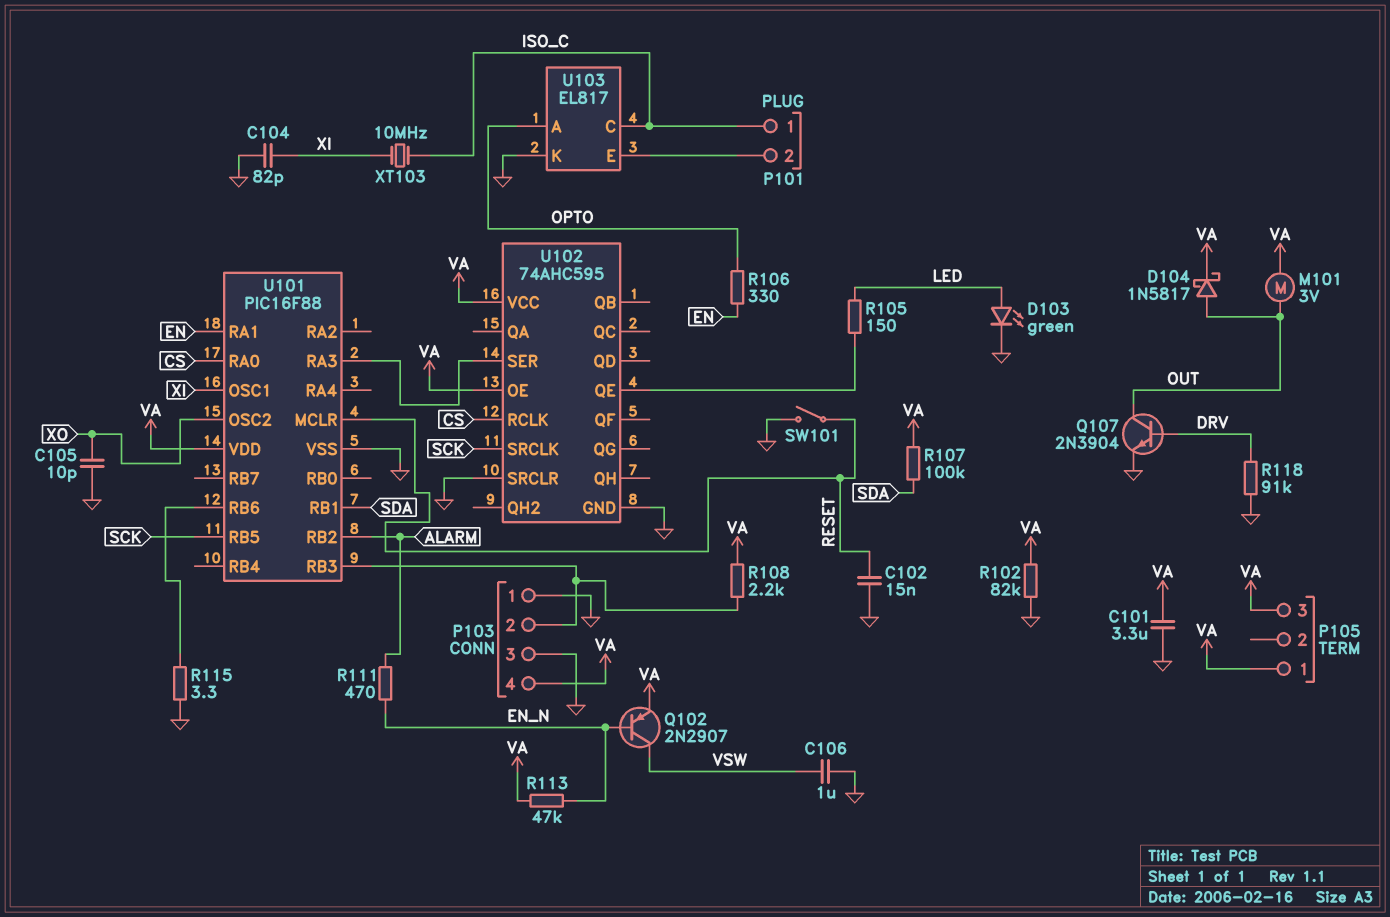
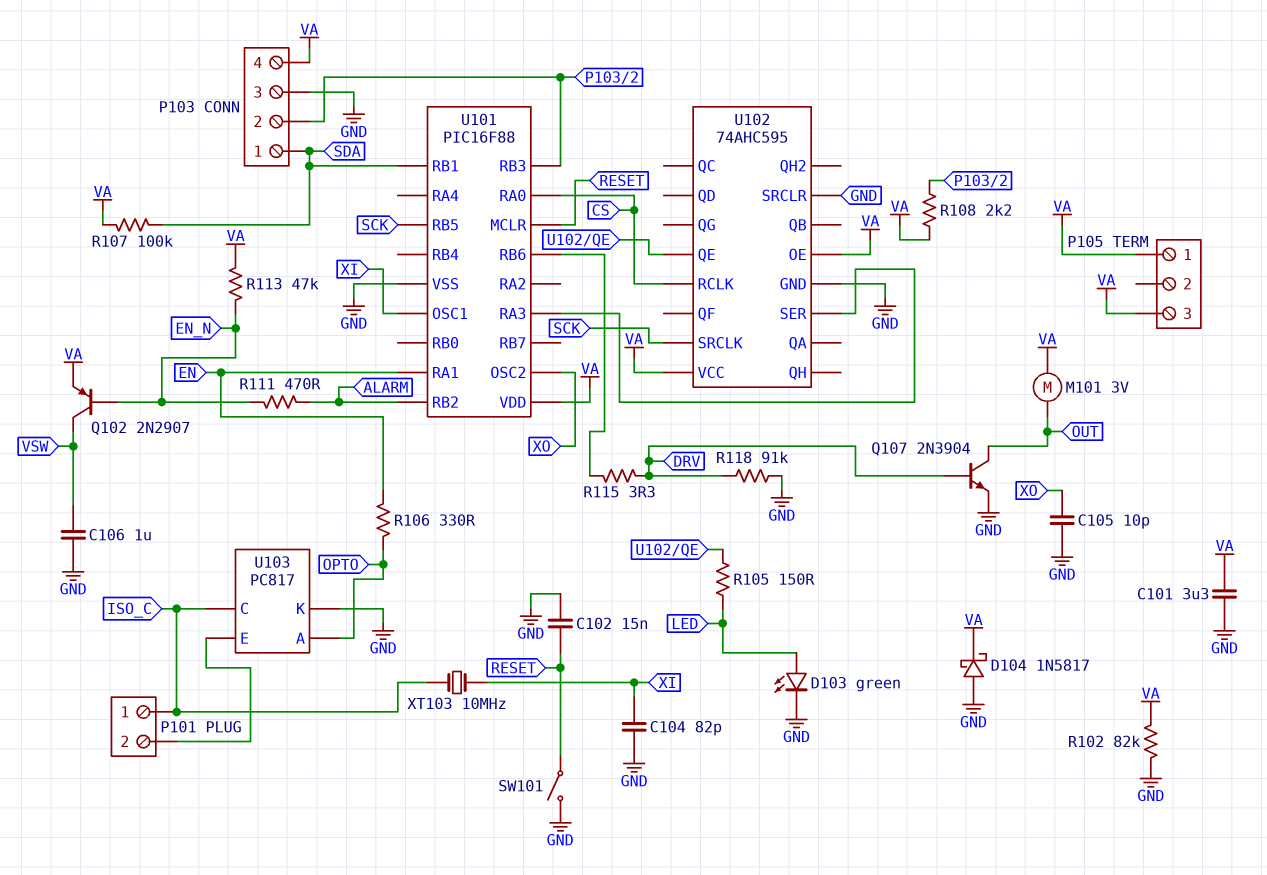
D104: schottky 1N5817 (A OUT, K VA) -> schottky 1N5817 (A GND, K VA)
P103 pin 1: GND -> SDA
R115: 3.3 (GND, U101/RB6) -> 3.3 (DRV, U101/RB6)
U103: EL817 -> PC817

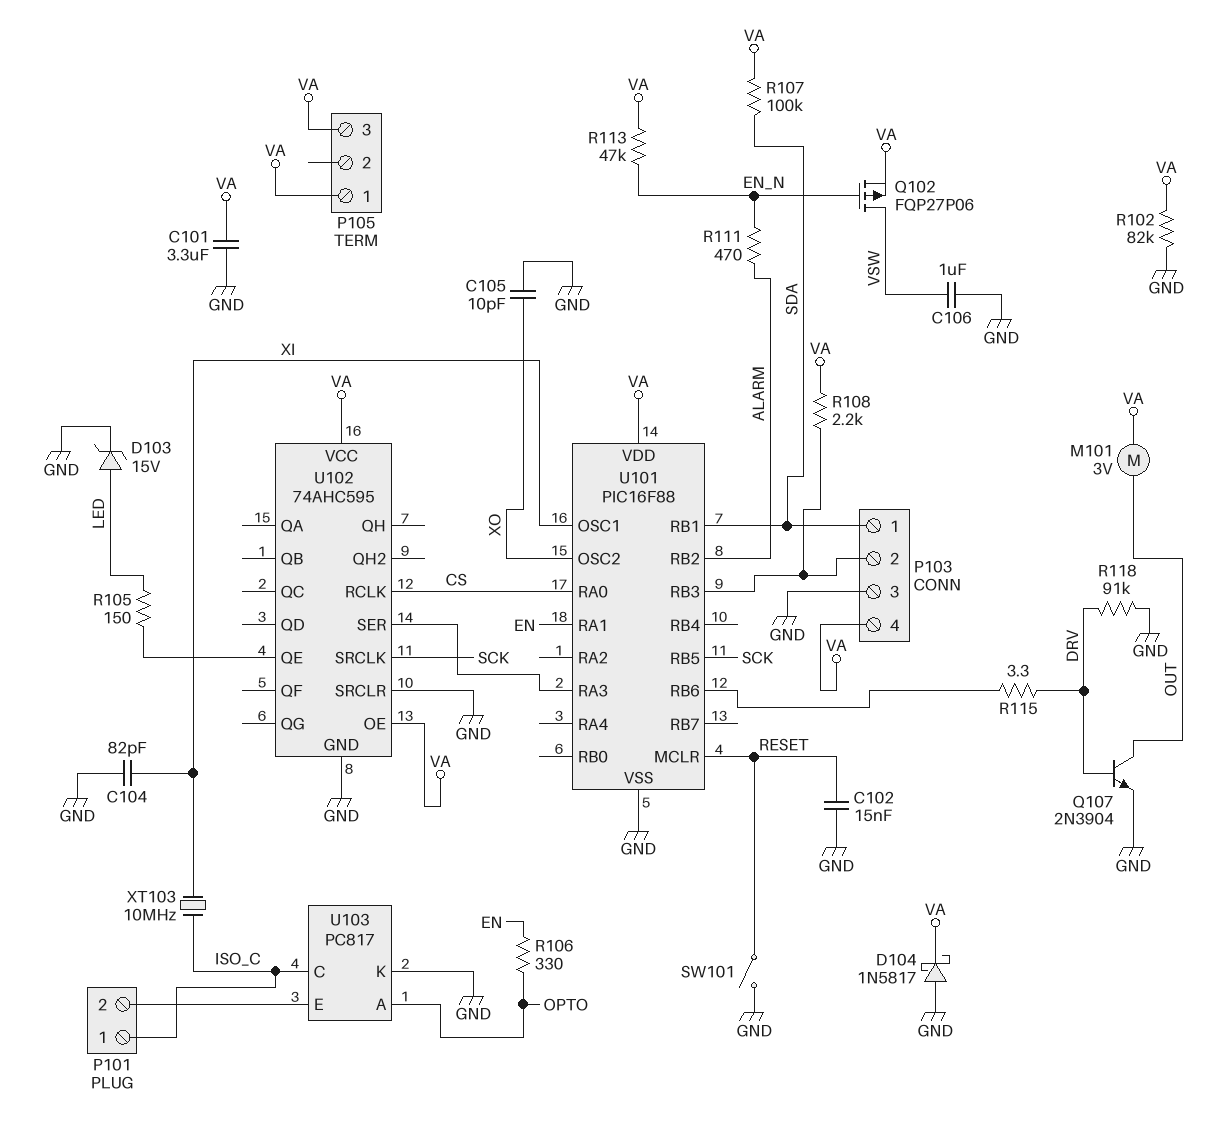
D103: LED green (A LED, K GND) -> zener 15V (A LED, K GND)
Q102: PNP 2N2907 (B EN_N, C VSW, E VA) -> PMOS FQP27P06 (G EN_N, D VSW, S VA)

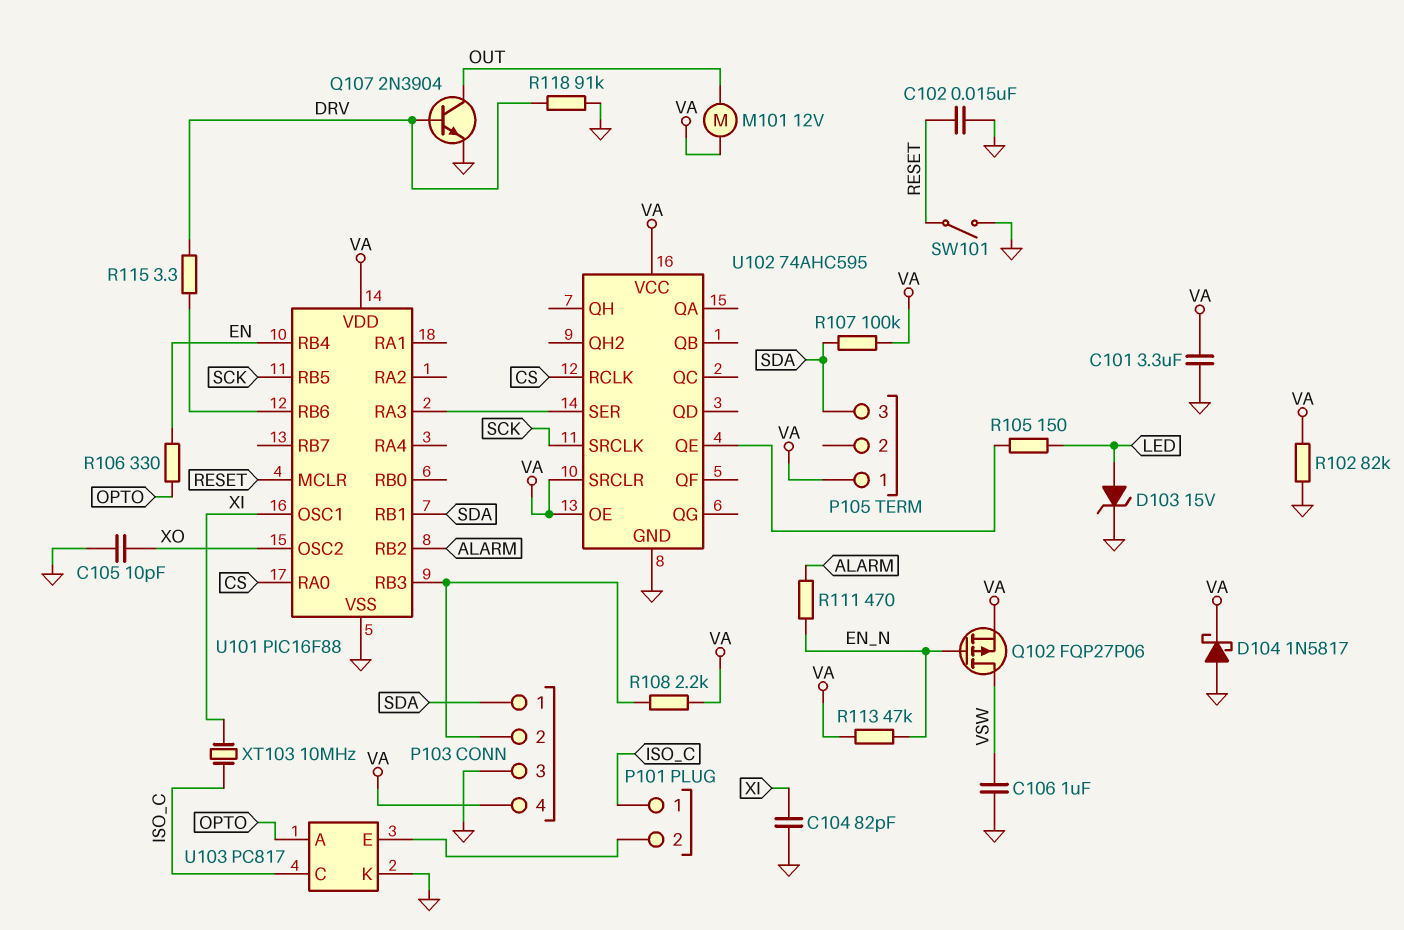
M101: motor 3V (OUT, VA) -> motor 12V (OUT, VA)
P105 pin 3: VA -> SDA
U101 pin RA1: EN -> none
U101 pin RB4: none -> EN
U102 pin SRCLR: GND -> VA

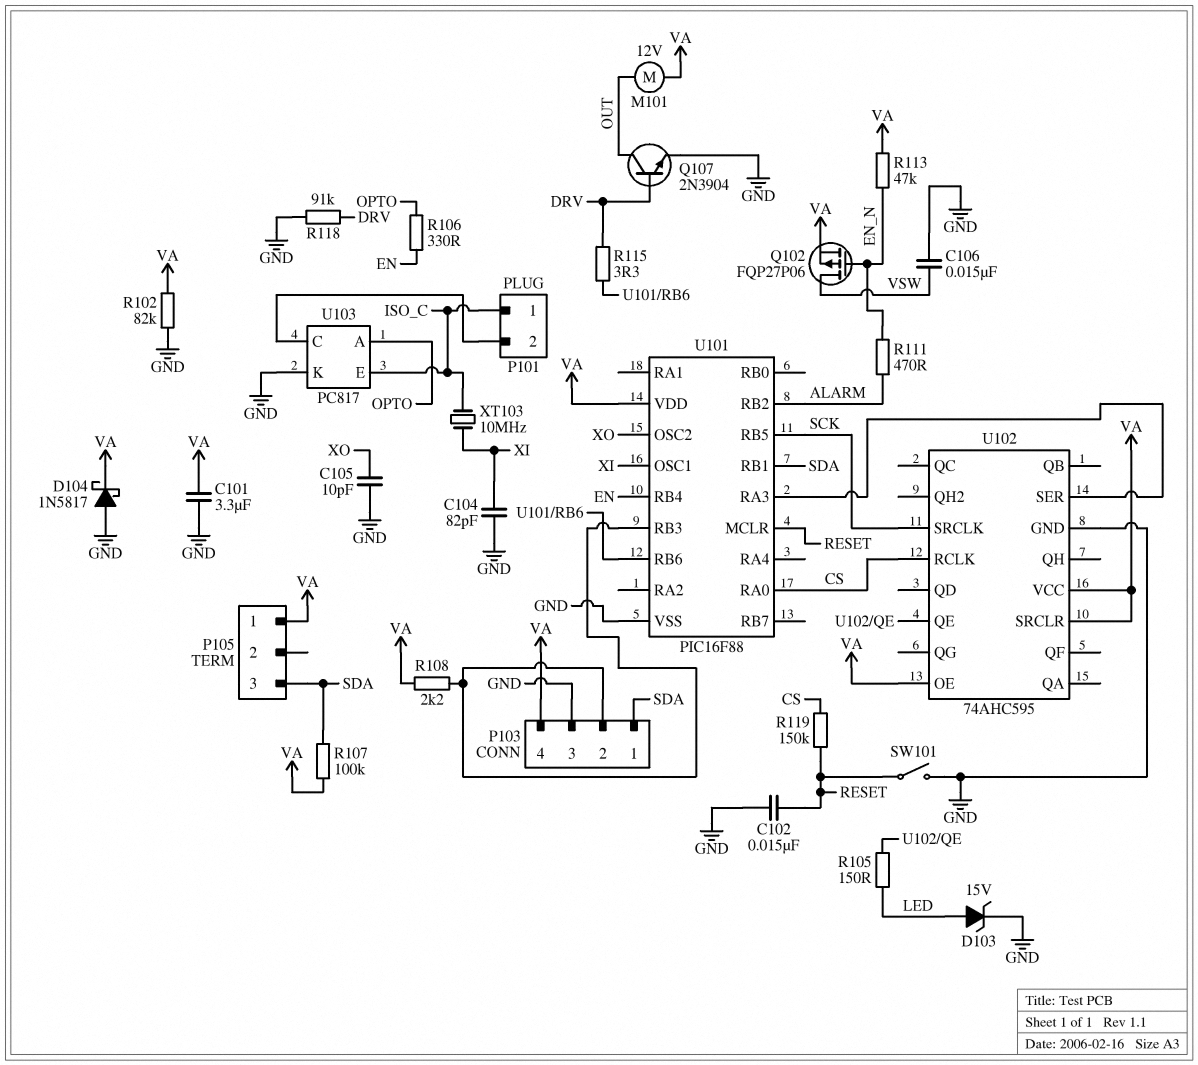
C106: 1uF (GND, VSW) -> 15nF (GND, VSW)
R119: none -> 150k (CS, RESET)
U103 pin C: ISO_C -> P101/2
U103 pin E: P101/2 -> ISO_C

